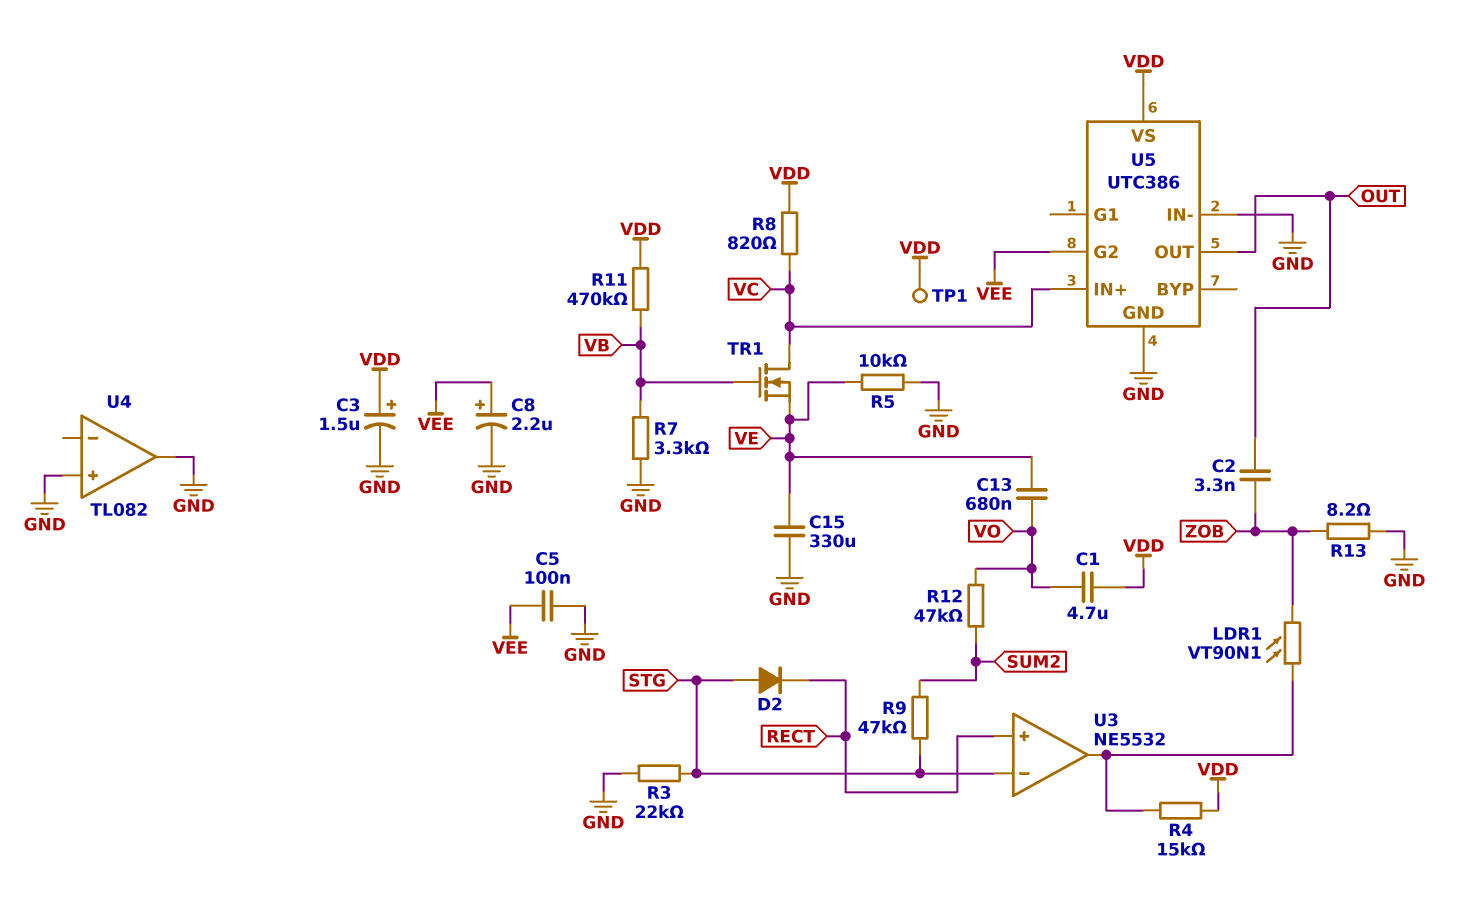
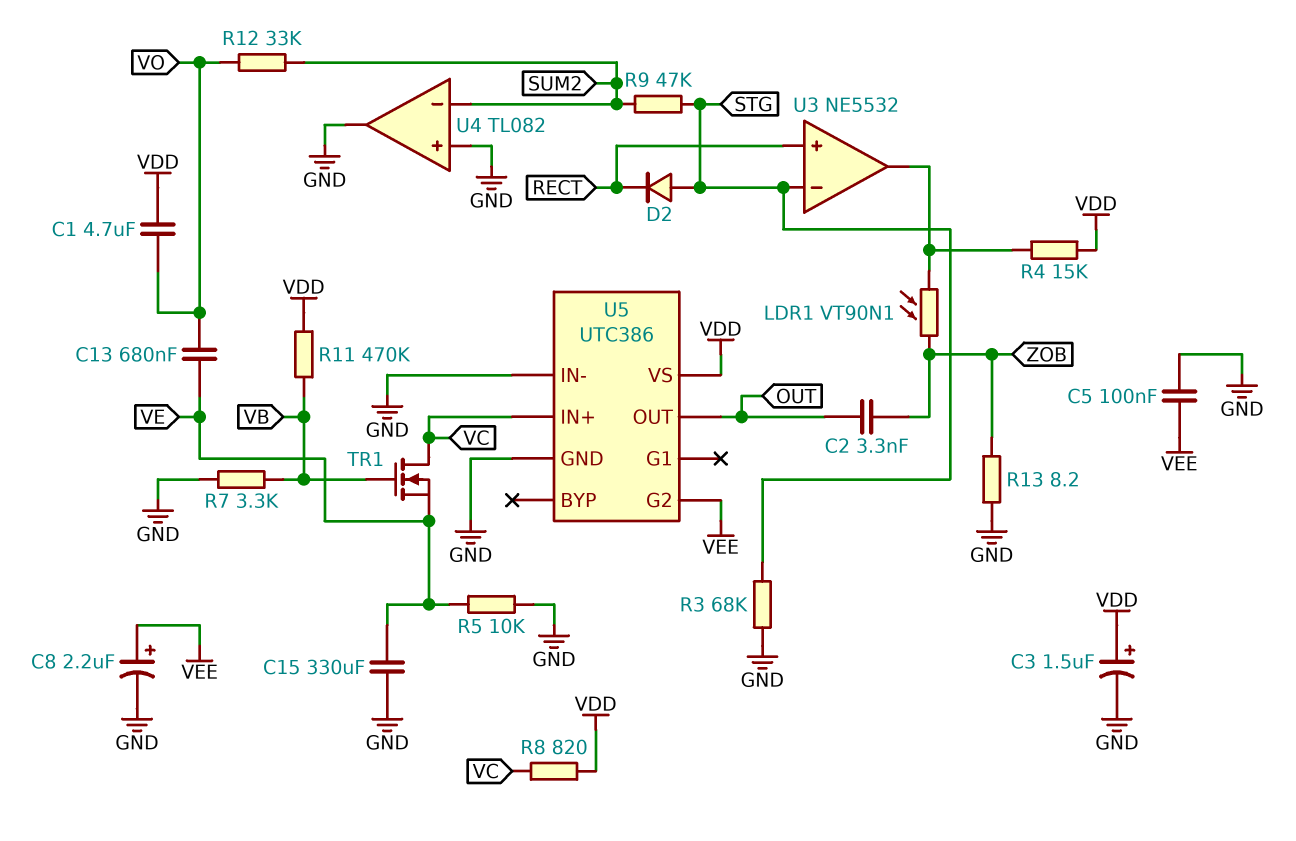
R3: 22k (GND, STG) -> 68k (GND, STG)
R12: 47k (SUM2, VO) -> 33k (SUM2, VO)
TP1: test point (VDD) -> none
U4 pin in-: none -> SUM2

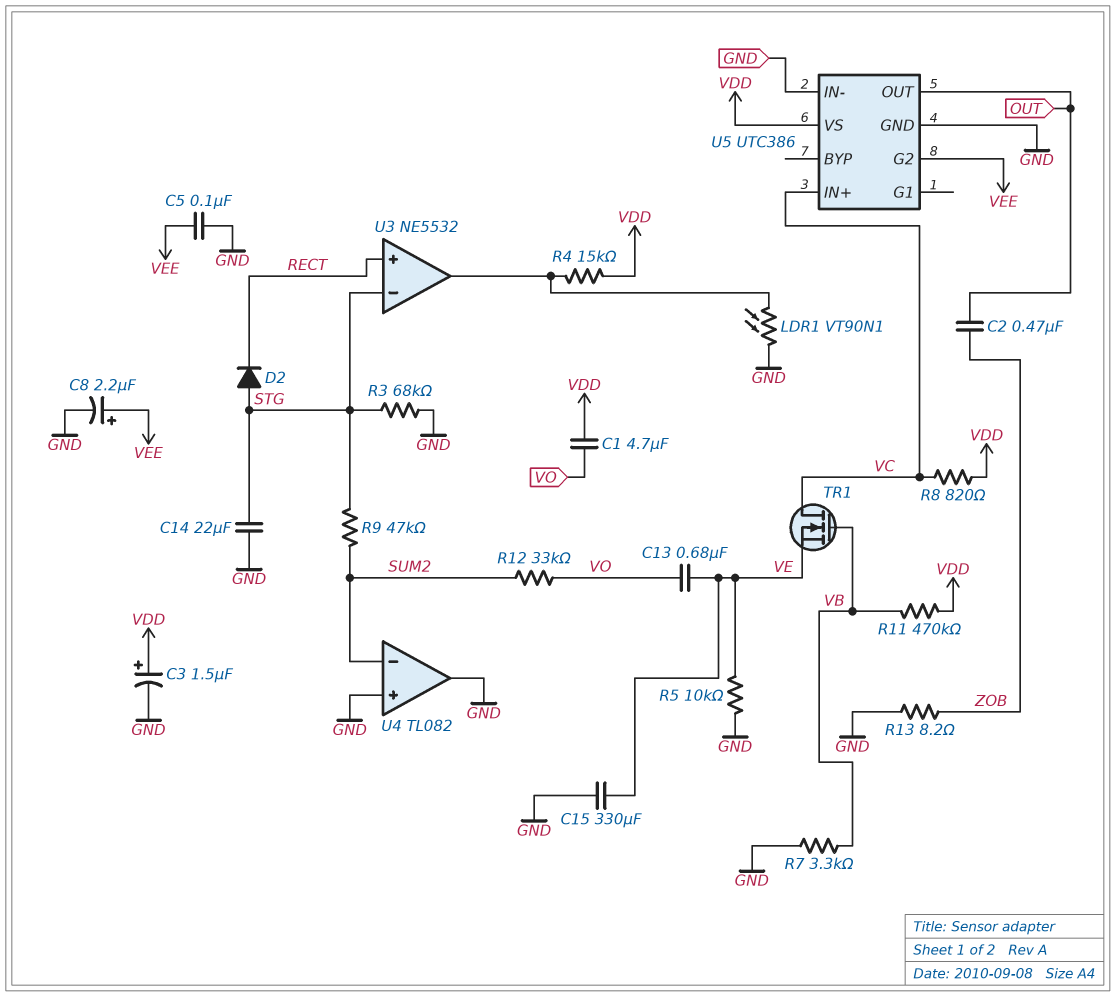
C2: 3.3nF (OUT, ZOB) -> 470nF (OUT, ZOB)
C14: none -> 22uF (GND, STG)
LDR1: VT90N1 (U3/out, ZOB) -> VT90N1 (GND, U3/out)

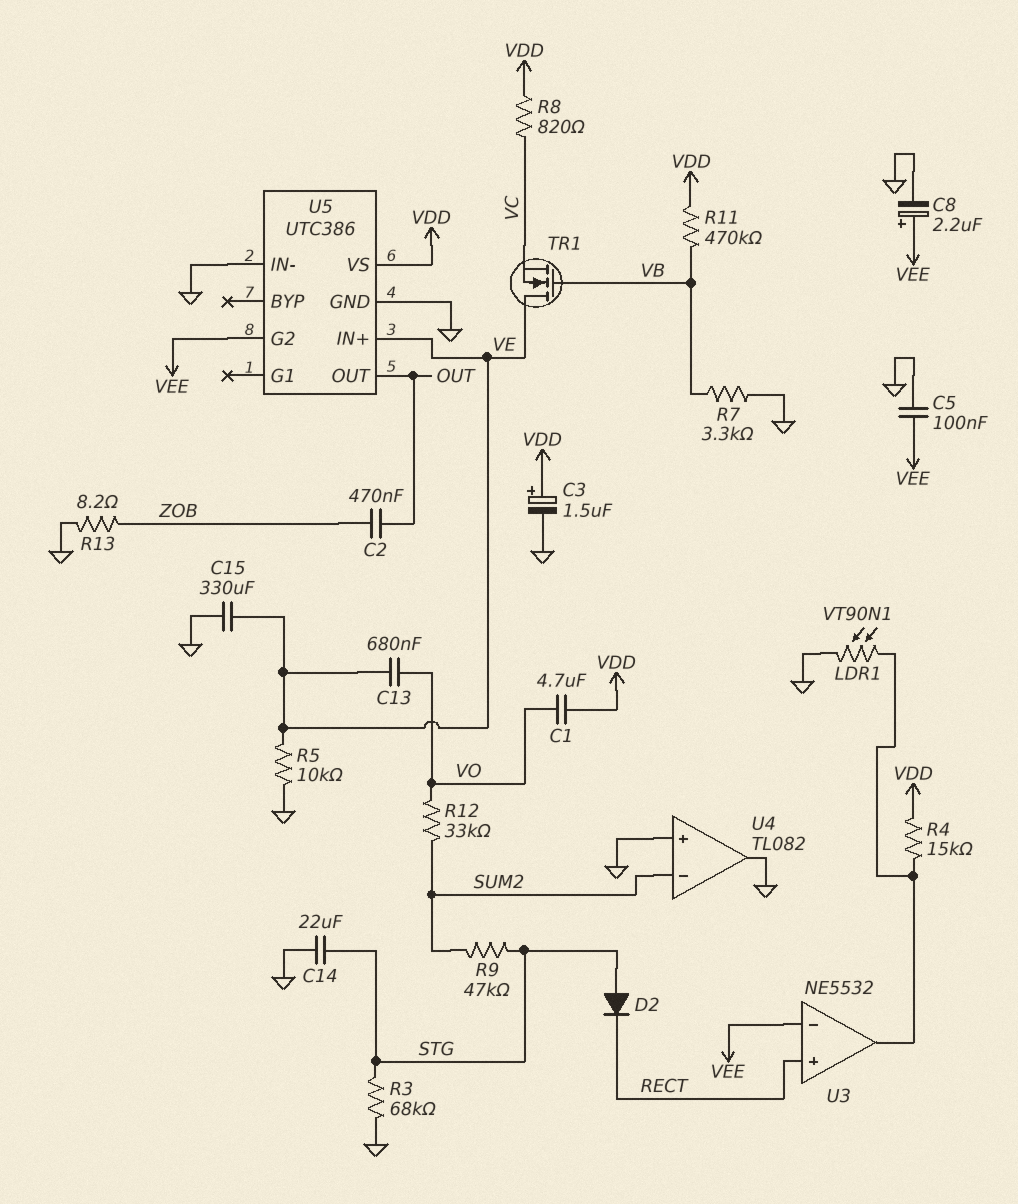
TR1: NMOS (G VB, D VC, S VE) -> NMOS (G VB, D VE, S VC)
U3 pin in-: STG -> VEE
U5 pin IN+: VC -> VE

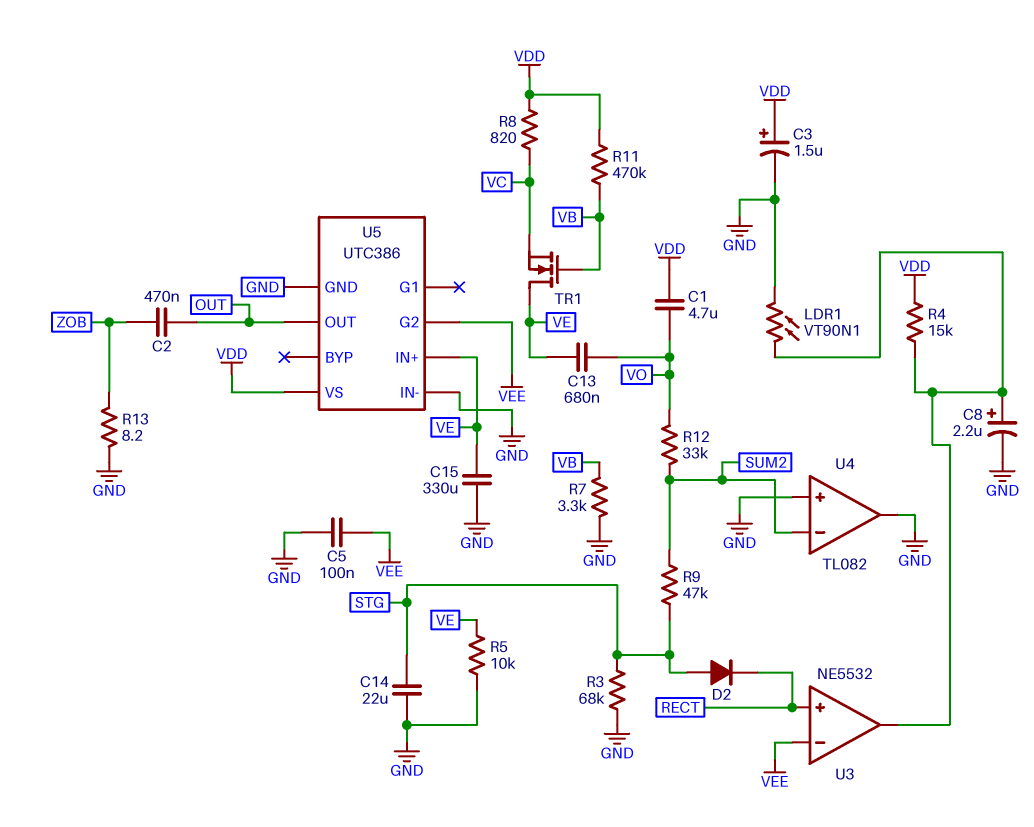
C8: 2.2uF (plus VEE, minus GND) -> 2.2uF (plus U3/out, minus GND)

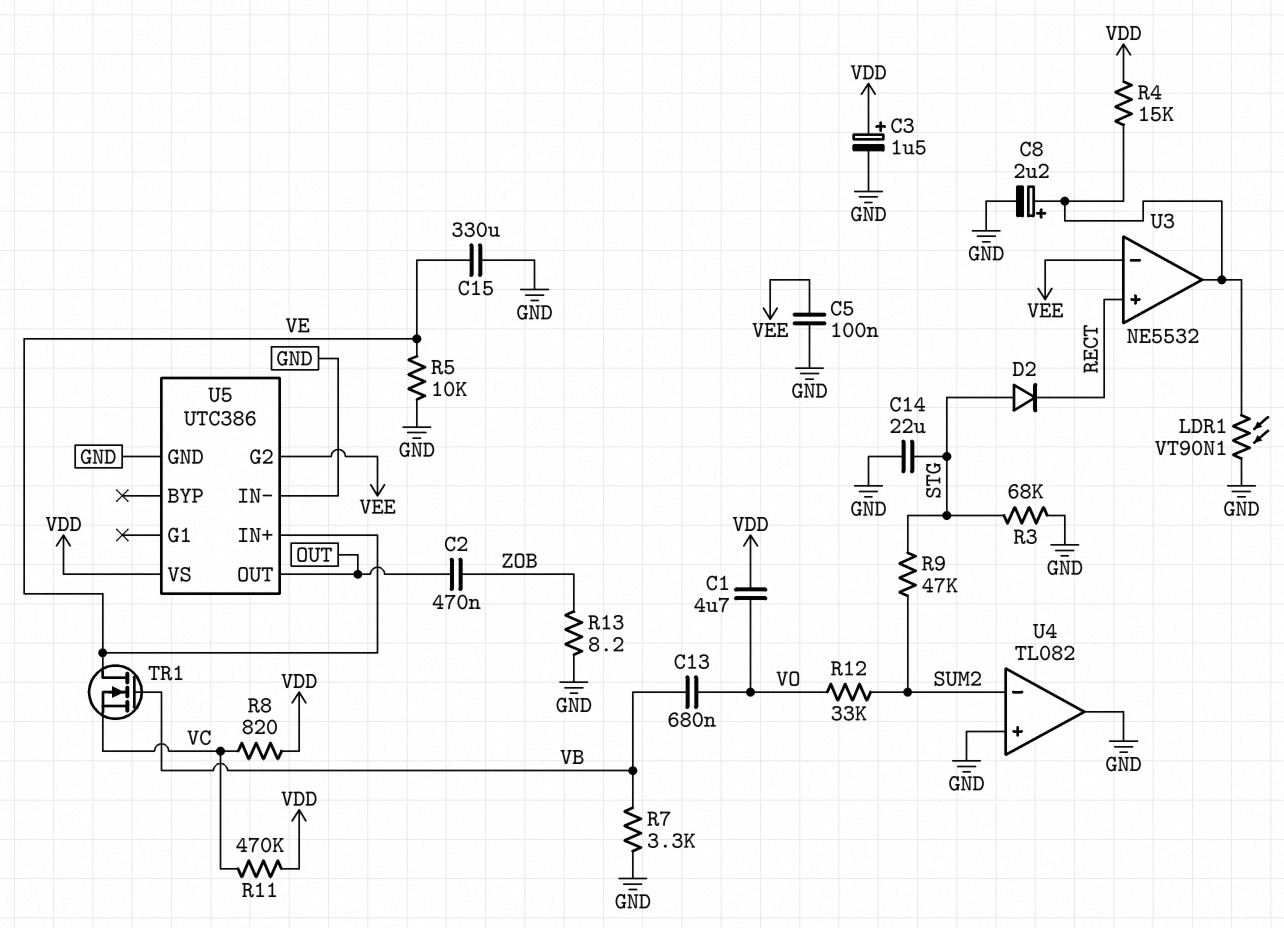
C13: 680nF (VE, VO) -> 680nF (VB, VO)
R11: 470k (VB, VDD) -> 470k (VC, VDD)

